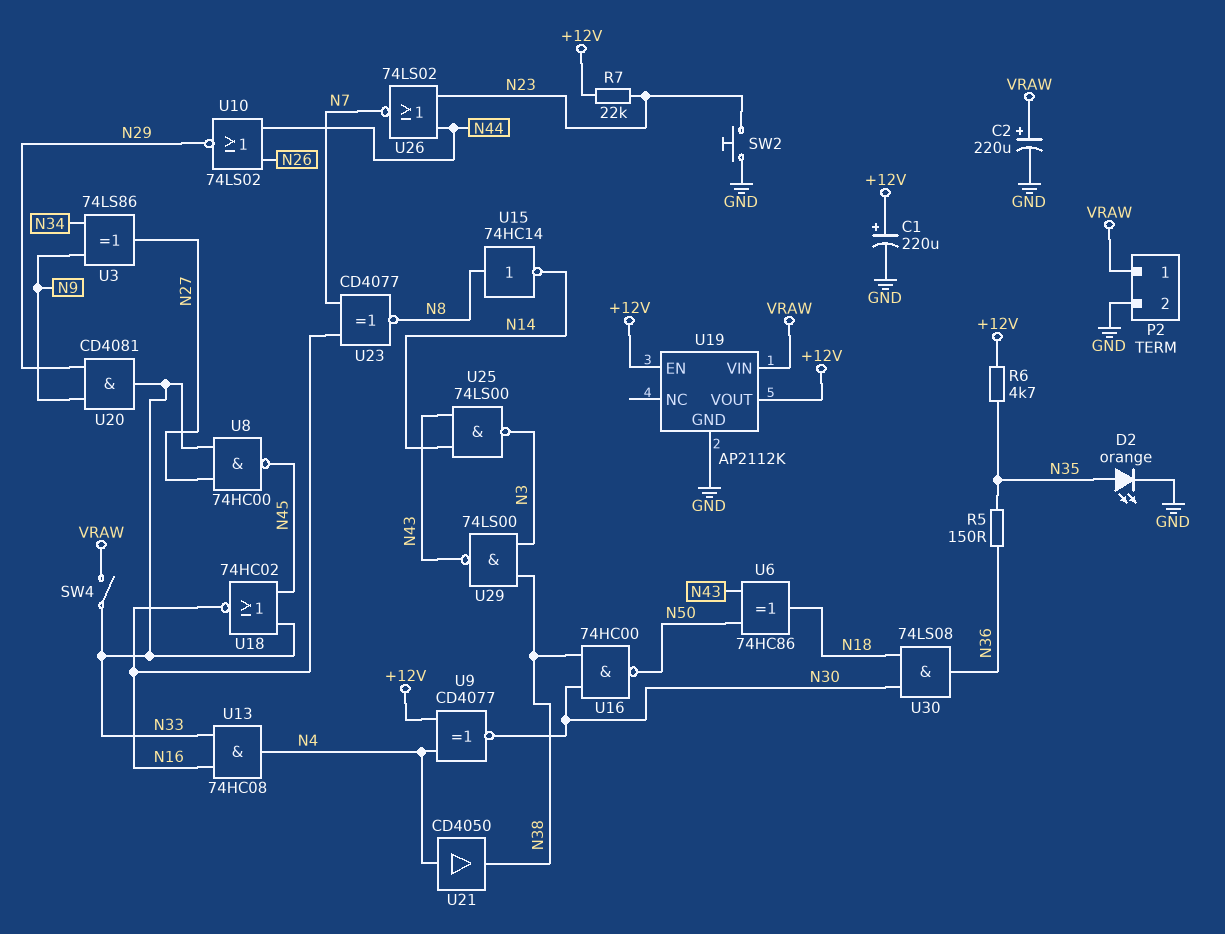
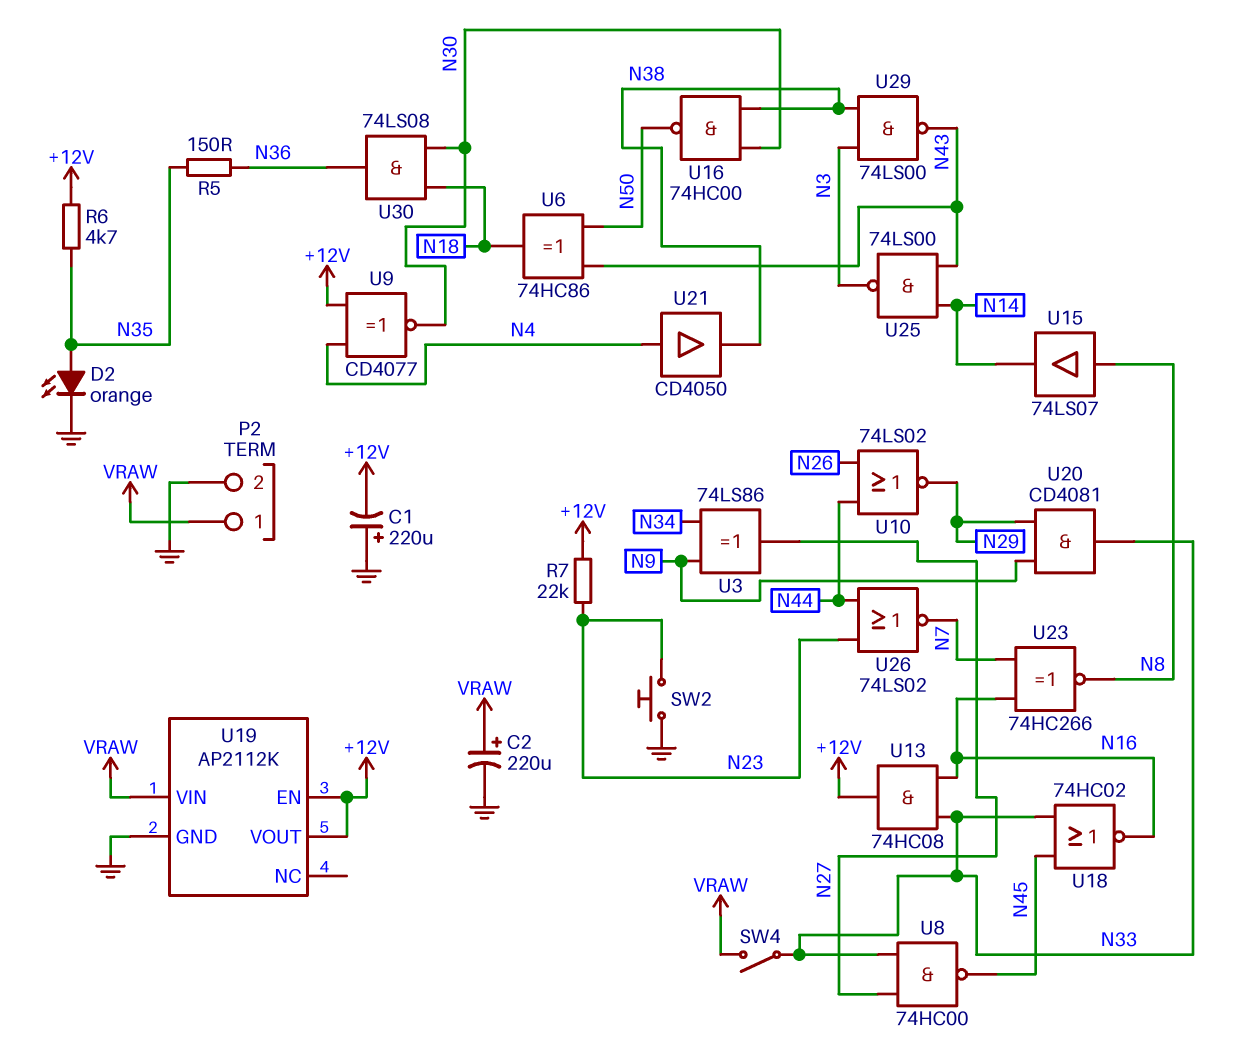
C1: 220uF (plus +12V, minus GND) -> 220uF (plus GND, minus +12V)
U13: AND 74HC08 (in N16, in N33, out N4) -> AND 74HC08 (in N16, in N33, out +12V)
U15: NOT 74HC14 (in N8, out N14) -> buffer 74LS07 (in N8, out N14)
U23: XNOR CD4077 (in N7, in N16, out N8) -> XNOR 74HC266 (in N7, in N16, out N8)

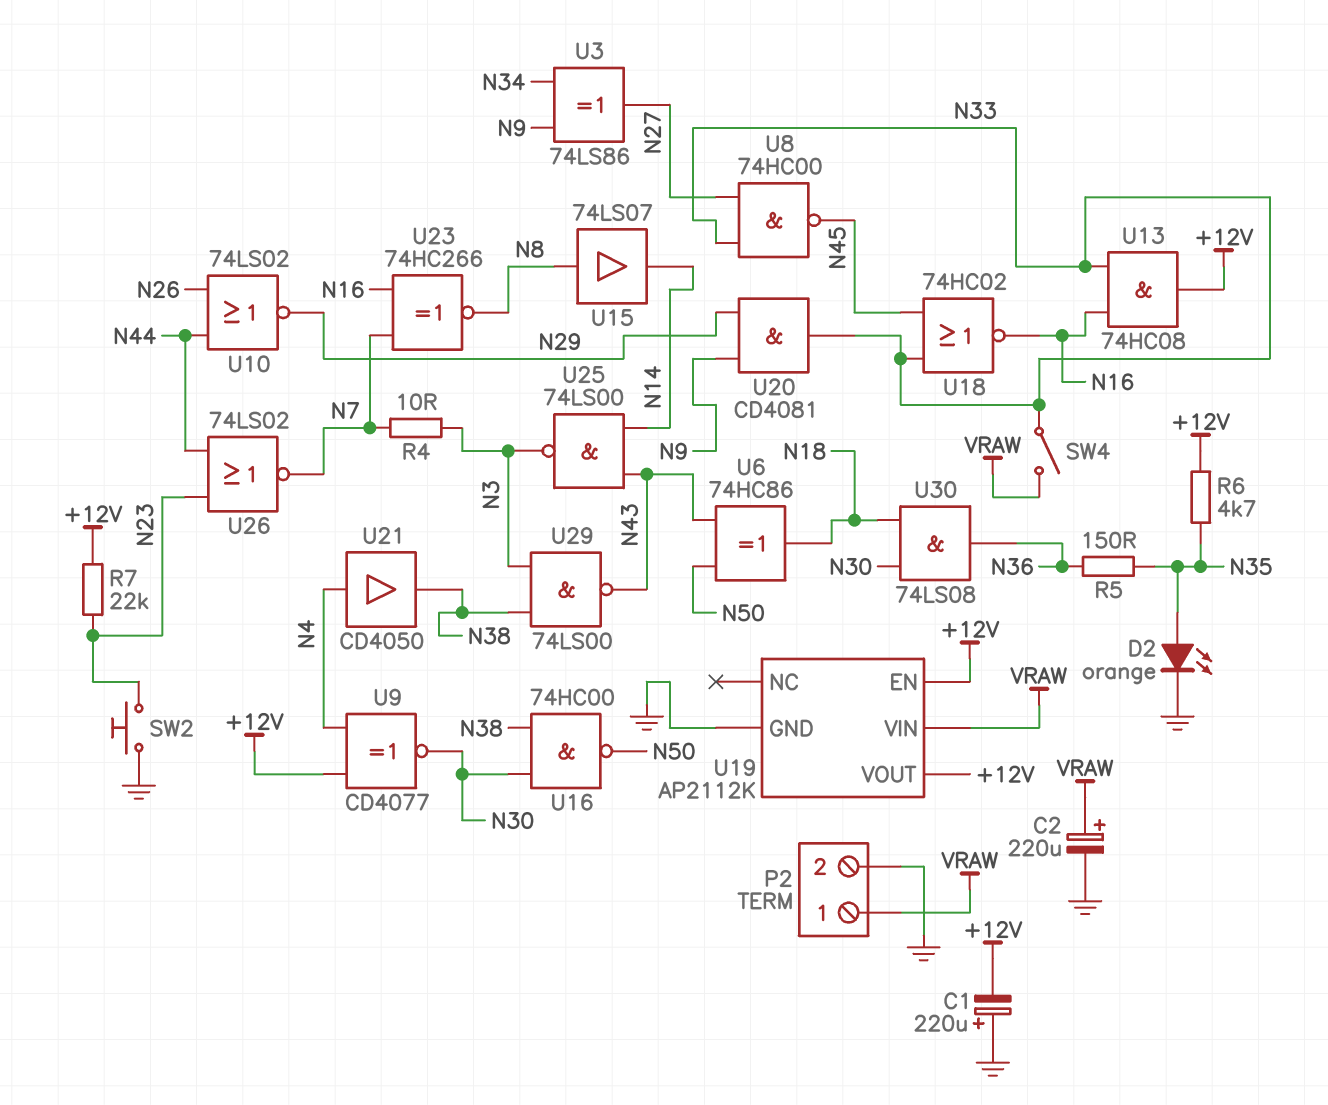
R4: none -> 10 (N3, N7)

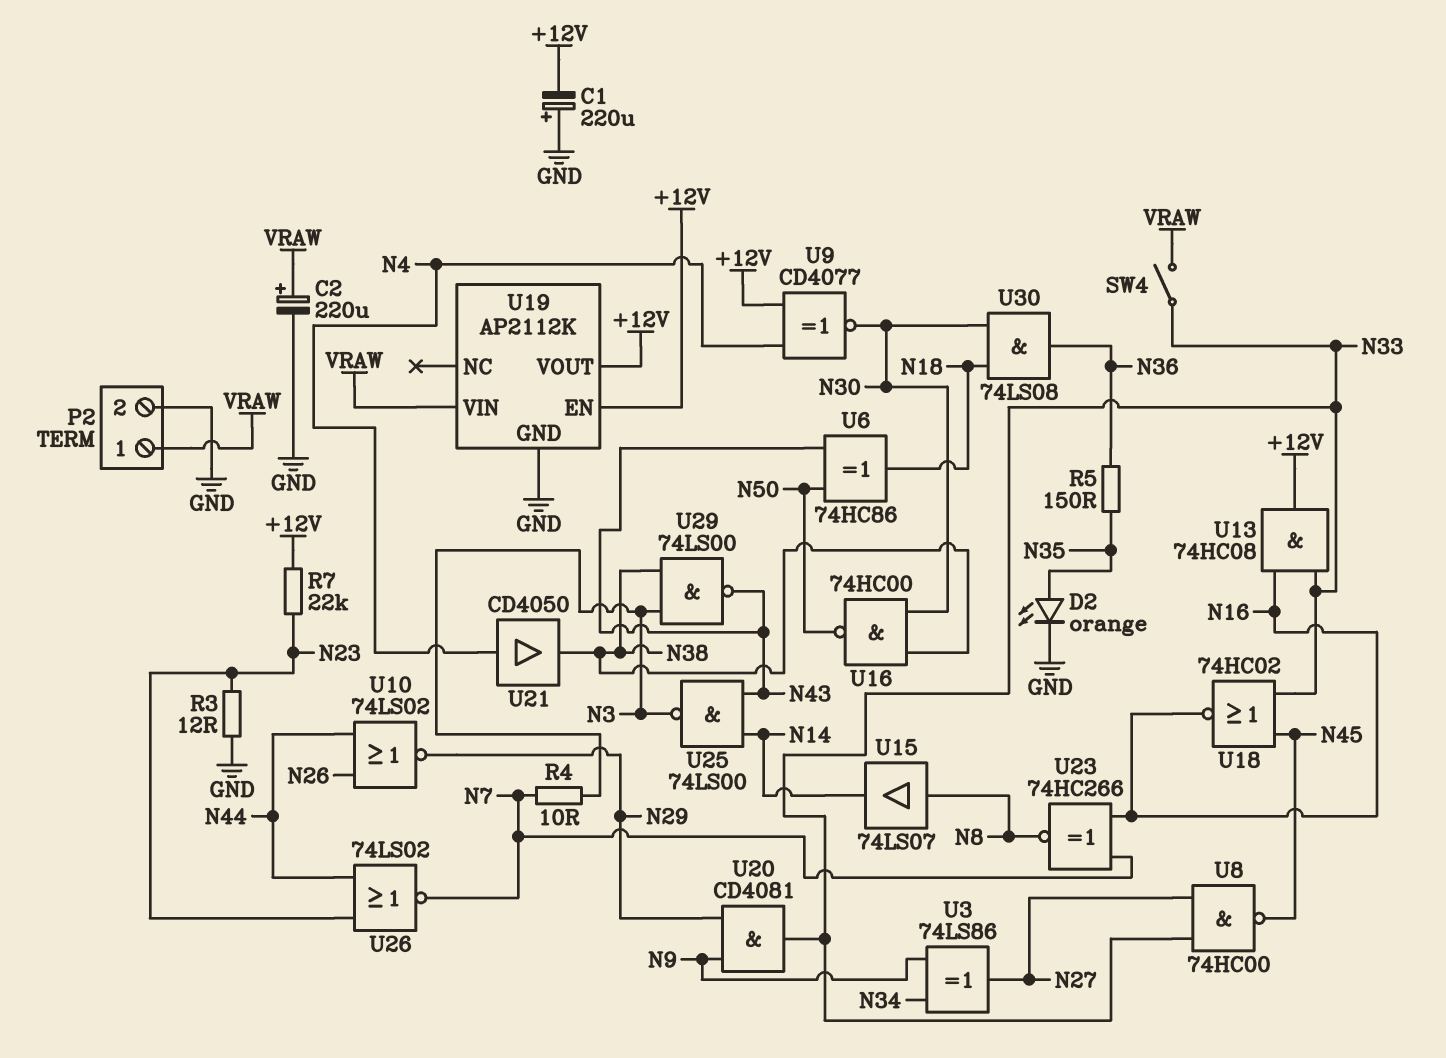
R3: none -> 12 (GND, N23)
R6: 4.7k (+12V, N35) -> none
SW2: button (GND, N23) -> none

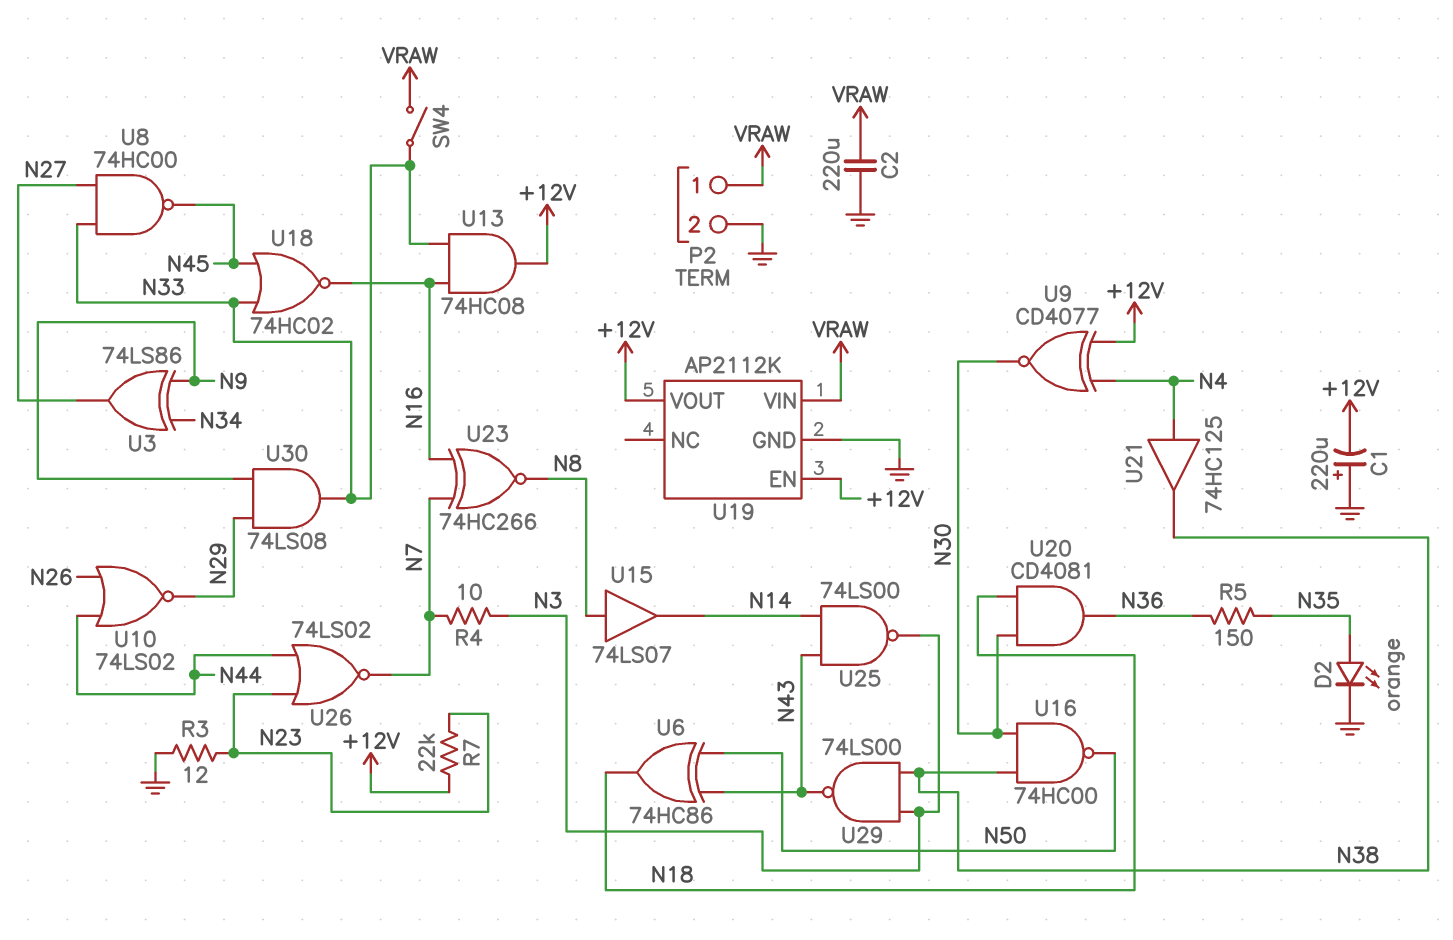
C2: 220uF (plus VRAW, minus GND) -> 220uF (GND, VRAW)
U20: AND CD4081 (in N9, in N29, out N33) -> AND CD4081 (in N18, in N30, out N36)
U21: buffer CD4050 (in N4, out N38) -> buffer 74HC125 (in N4, out N38)
U30: AND 74LS08 (in N18, in N30, out N36) -> AND 74LS08 (in N9, in N29, out N33)

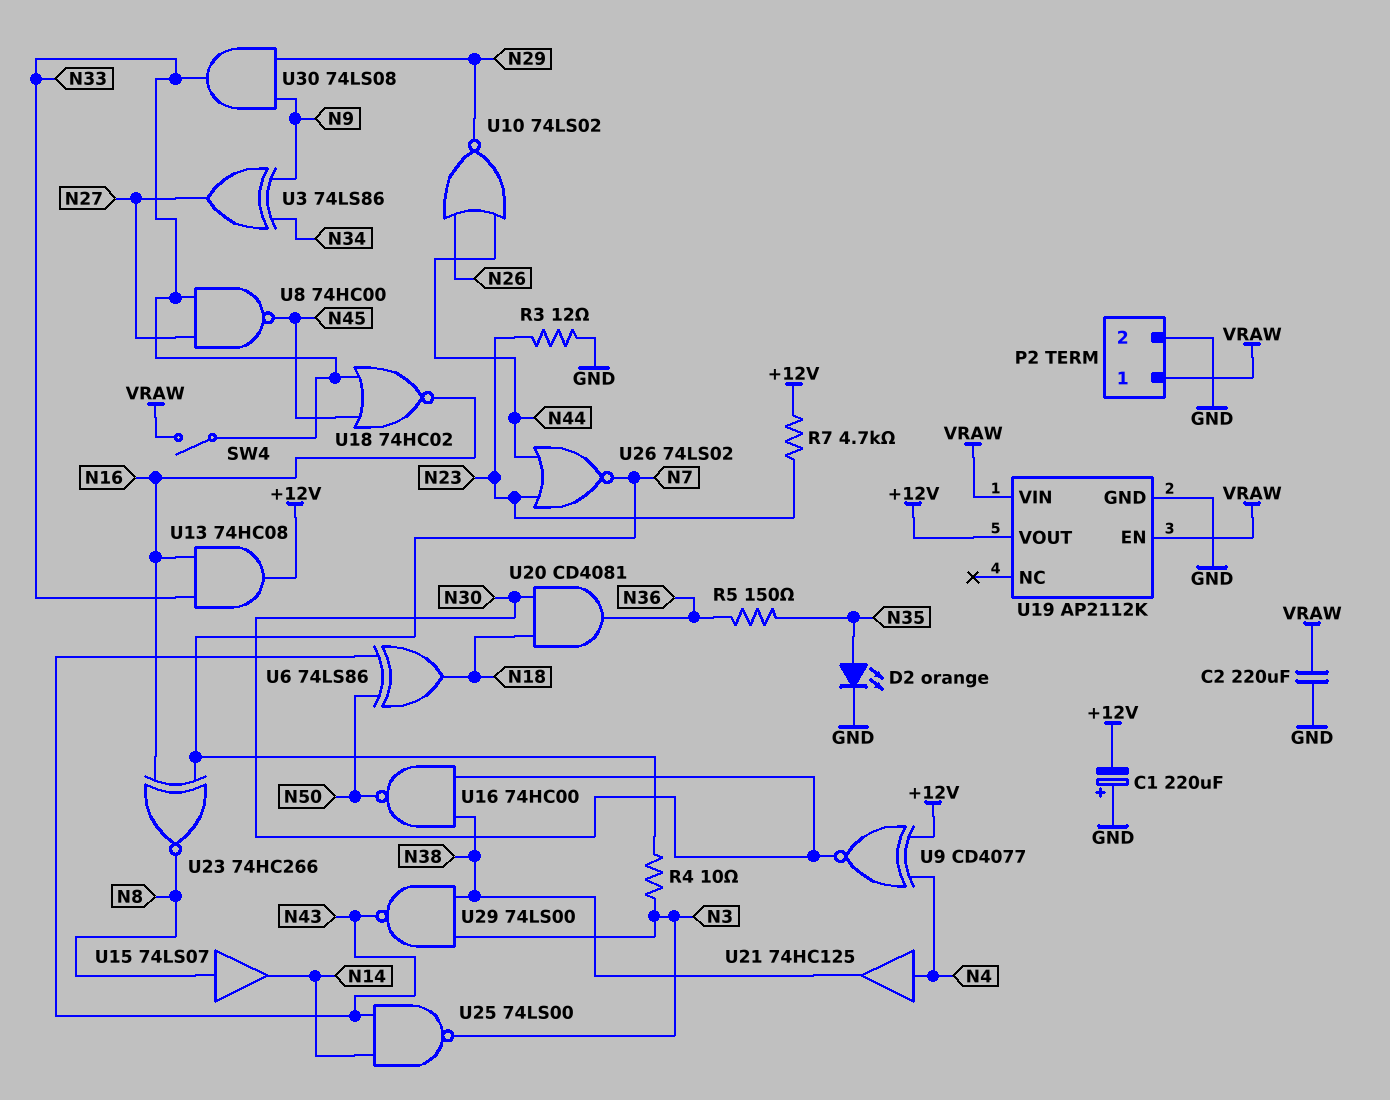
R7: 22k (+12V, N23) -> 4.7k (+12V, N23)
U6: XOR 74HC86 (in N43, in N50, out N18) -> XOR 74LS86 (in N43, in N50, out N18)
U19 pin EN: +12V -> VRAW

